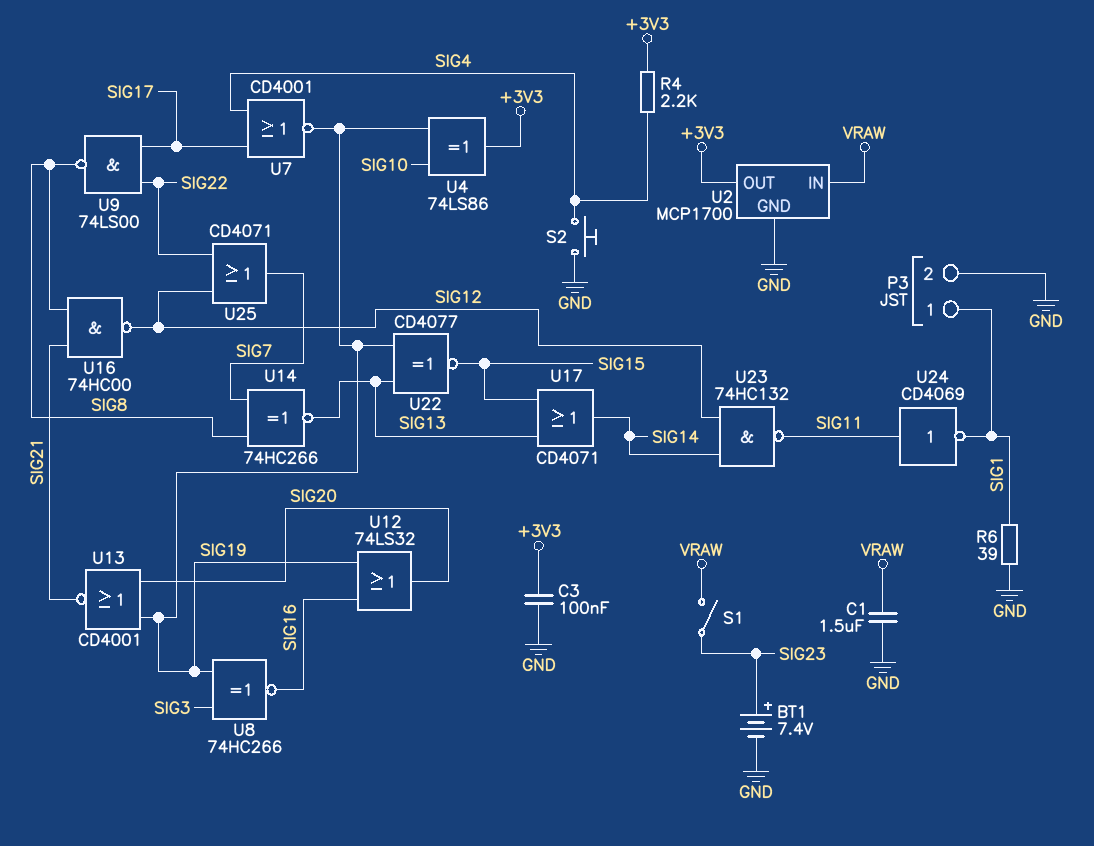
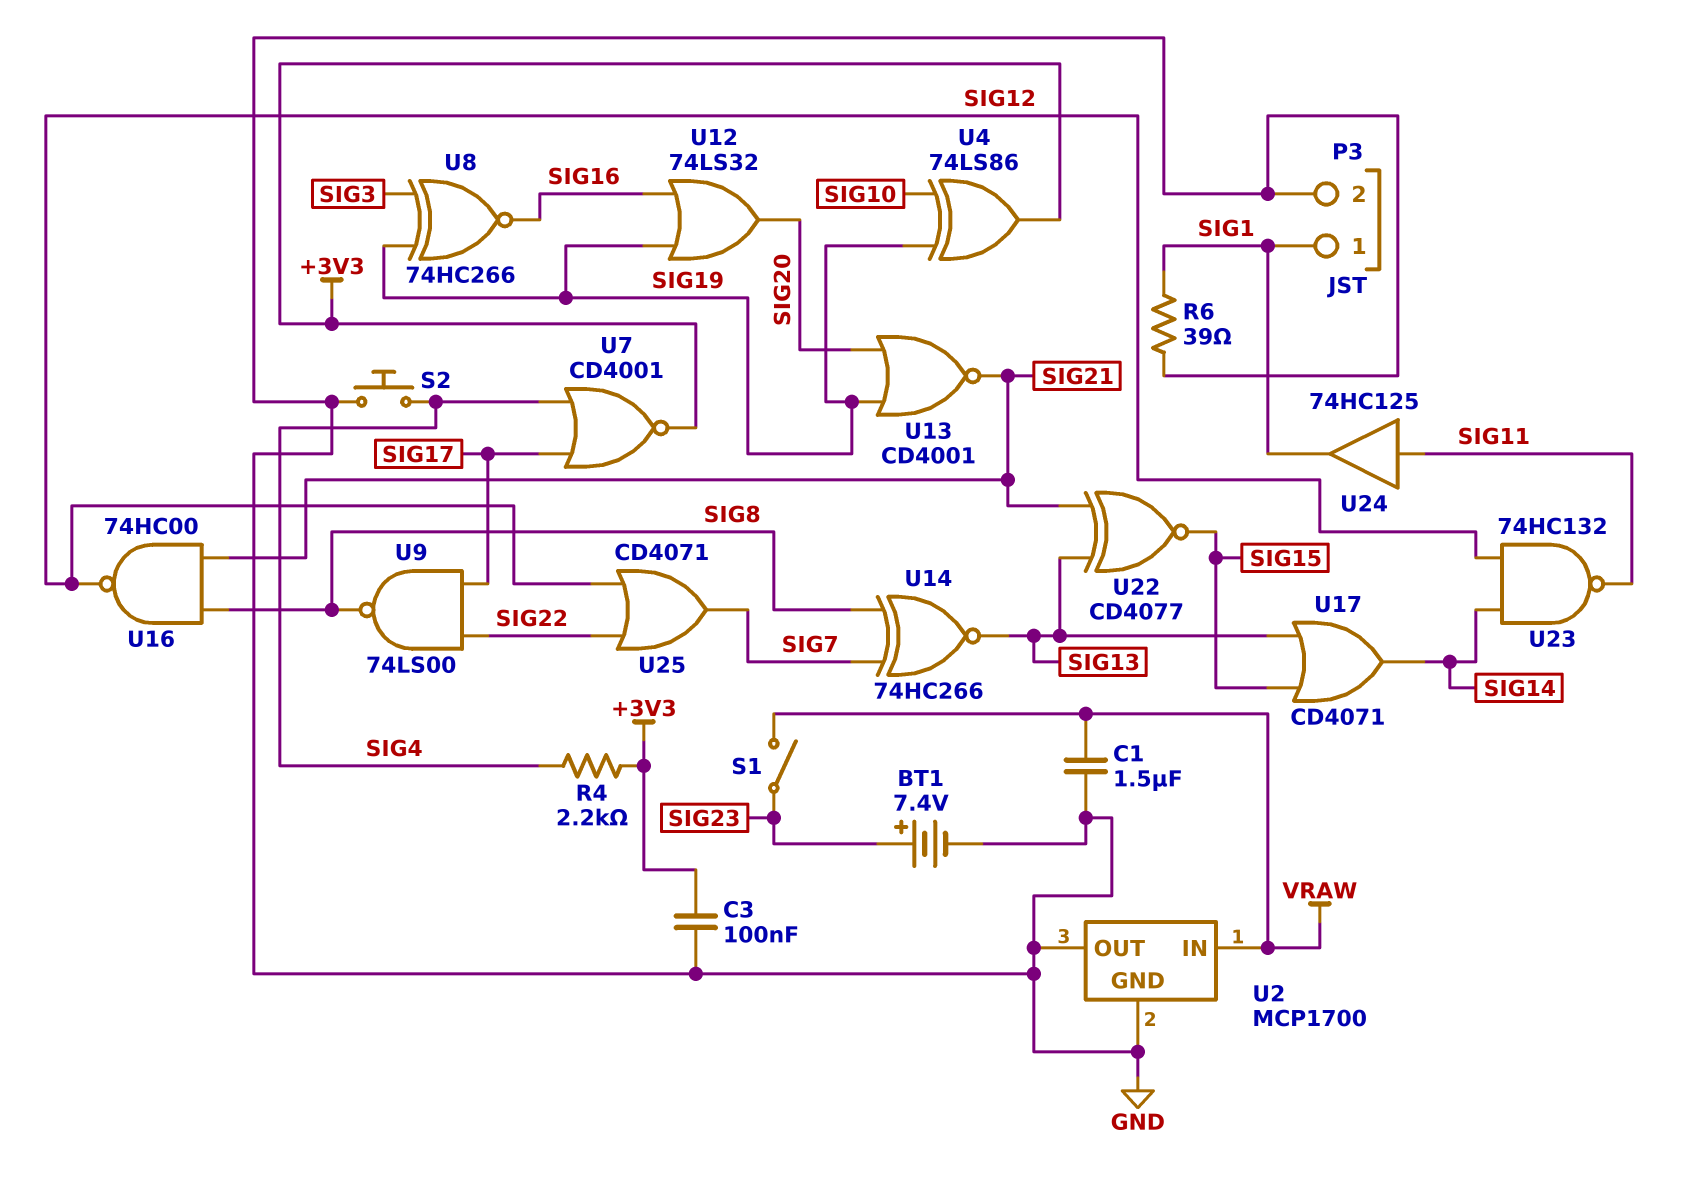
U2 pin OUT: +3V3 -> GND
U7: NOR CD4001 (in SIG4, in SIG17, out SIG19) -> NOR CD4001 (in SIG4, in SIG17, out +3V3)
U22: XNOR CD4077 (in SIG13, in SIG19, out SIG15) -> XNOR CD4077 (in SIG13, in SIG21, out SIG15)
U24: NOT CD4069 (in SIG11, out SIG1) -> buffer 74HC125 (in SIG11, out SIG1)

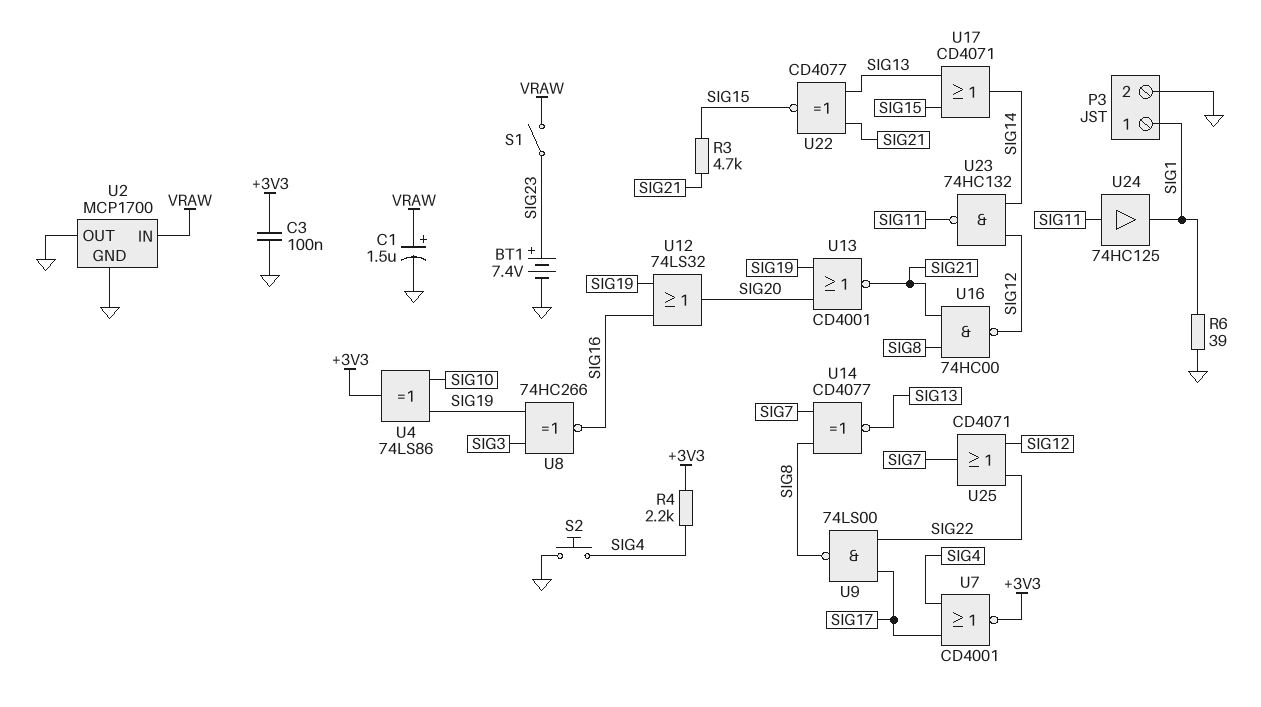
C1: 1.5uF (GND, VRAW) -> 1.5uF (plus VRAW, minus GND)
R3: none -> 4.7k (SIG15, SIG21)
U14: XNOR 74HC266 (in SIG7, in SIG8, out SIG13) -> XNOR CD4077 (in SIG7, in SIG8, out SIG13)

